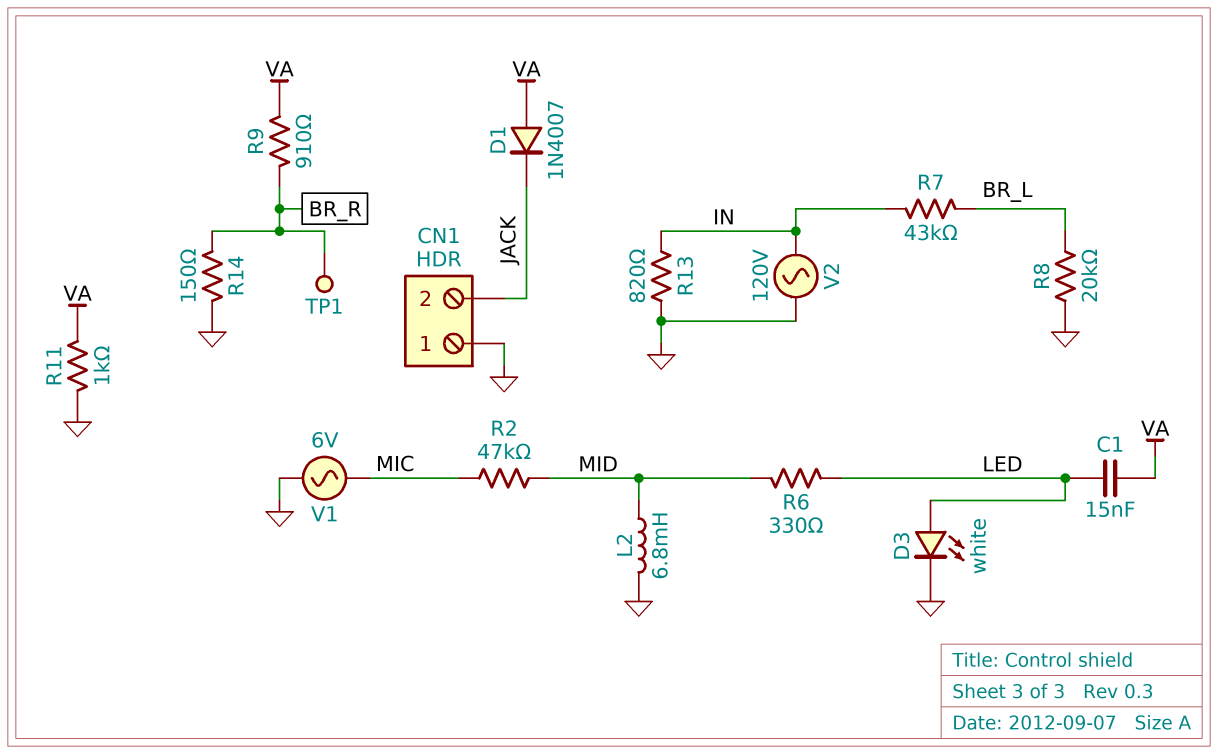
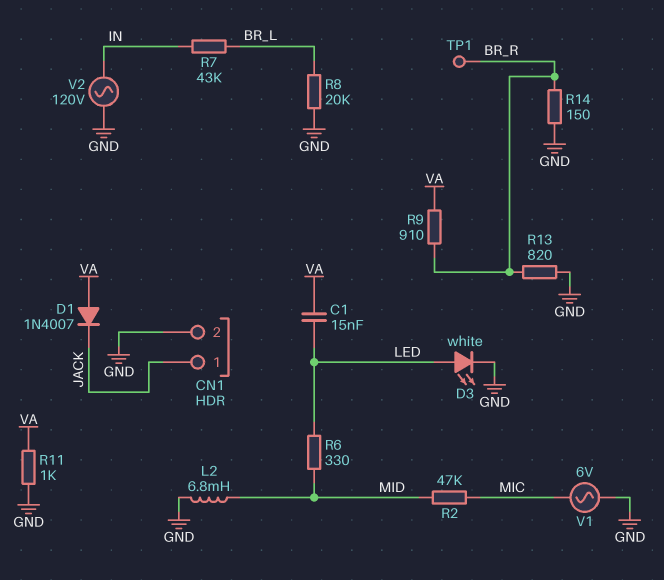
CN1 pin 1: GND -> JACK
CN1 pin 2: JACK -> GND
R13: 820 (GND, IN) -> 820 (BR_R, GND)

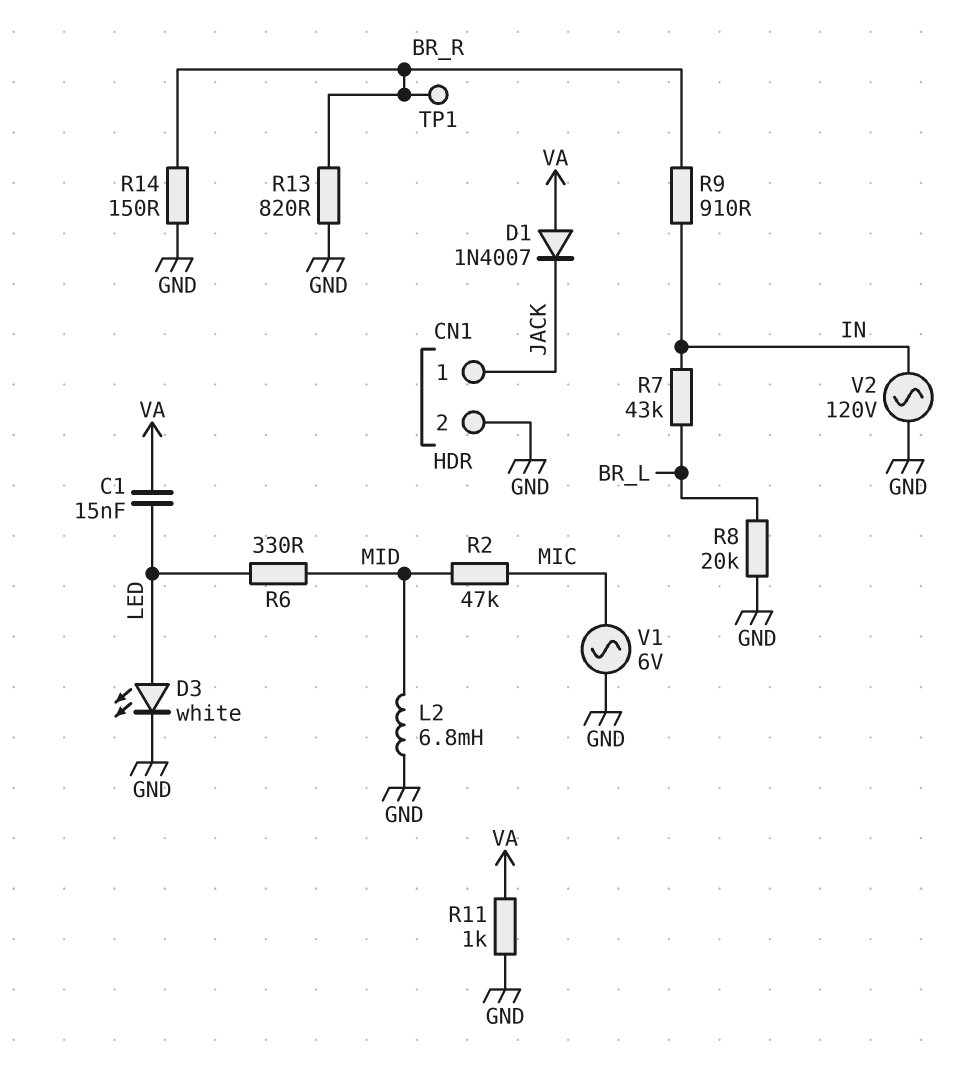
R9: 910 (BR_R, VA) -> 910 (BR_R, IN)

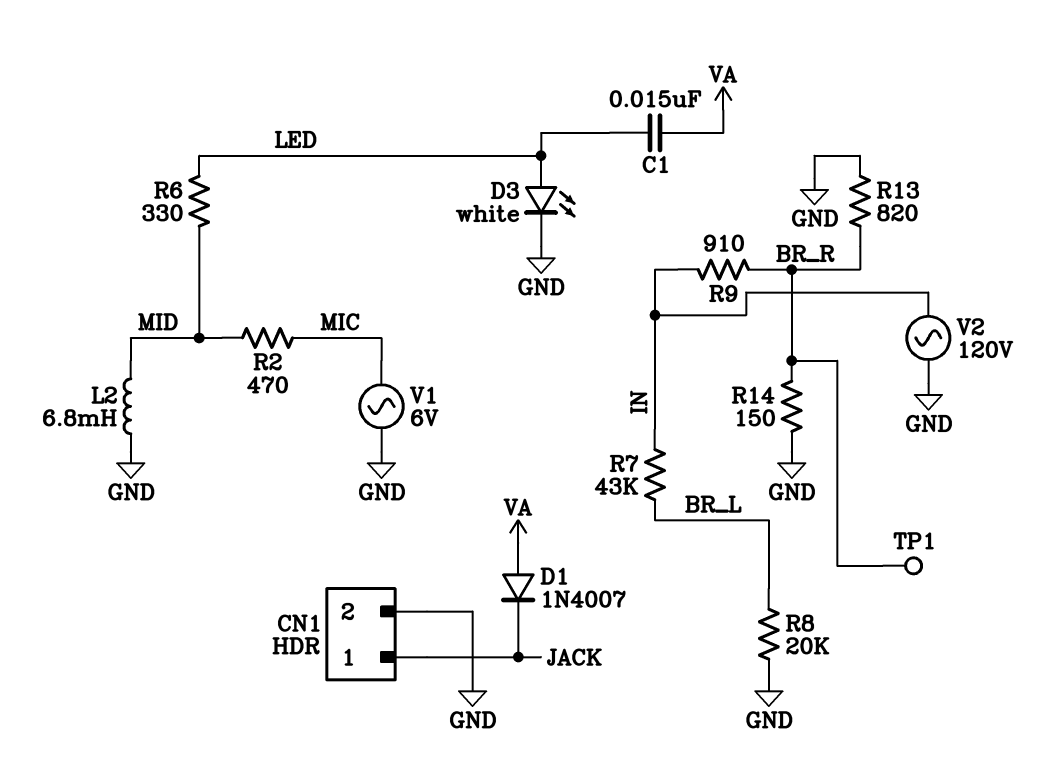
R2: 47k (MIC, MID) -> 470 (MIC, MID)
R11: 1k (GND, VA) -> none

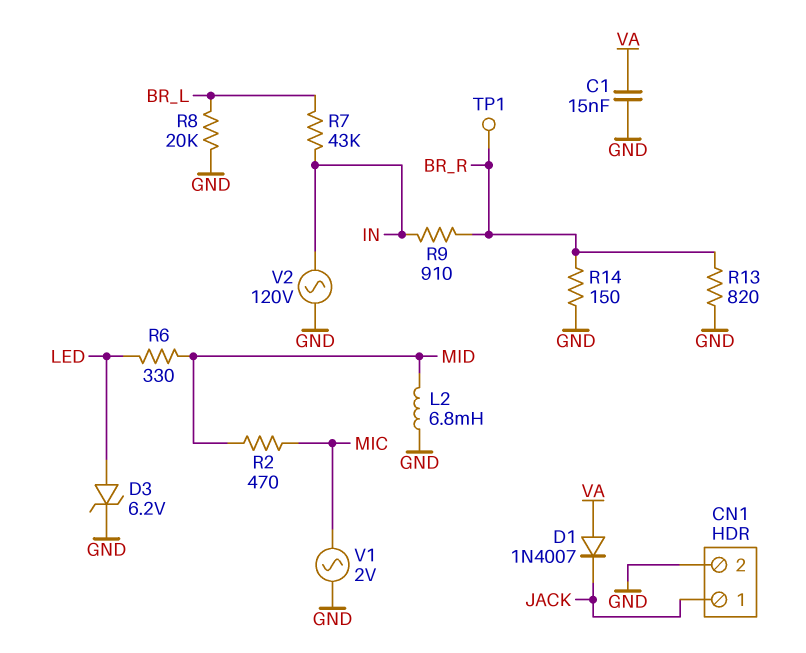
C1: 15nF (LED, VA) -> 15nF (GND, VA)
D3: LED white (A LED, K GND) -> zener 6.2V (A LED, K GND)
V1: AC 6V (GND, MIC) -> AC 2V (GND, MIC)

